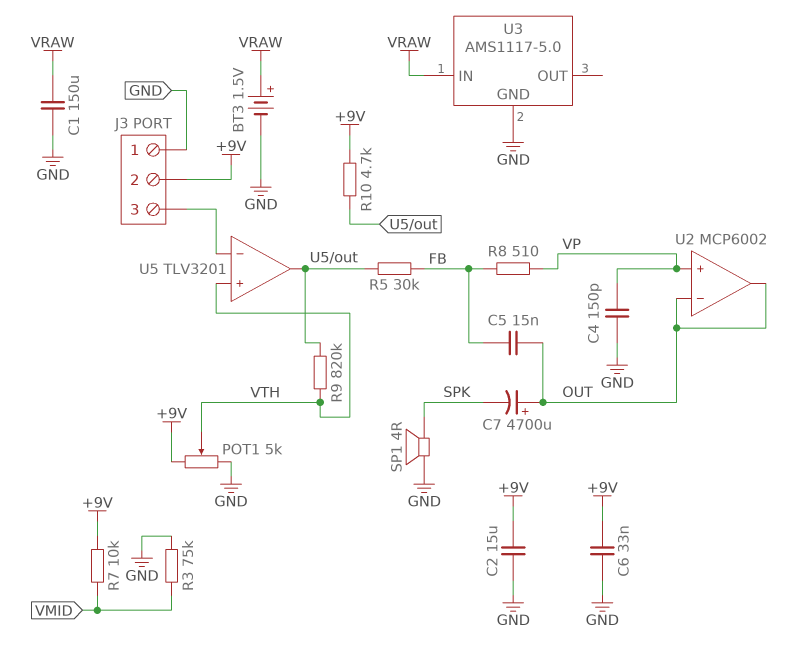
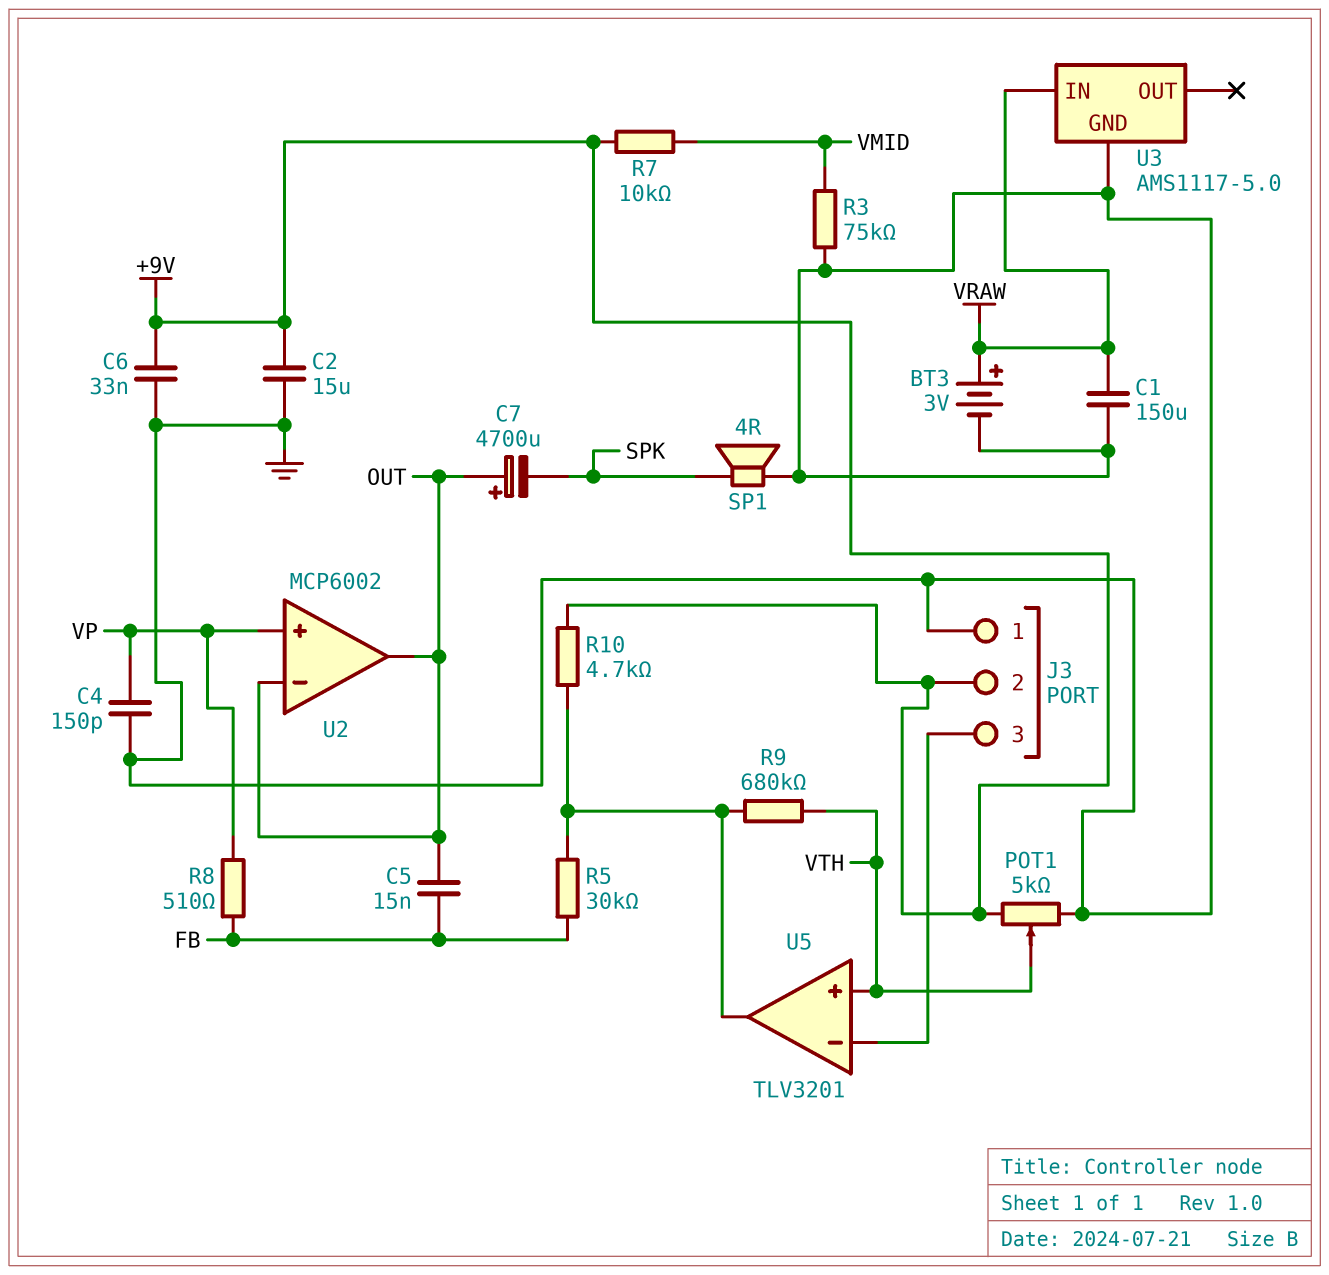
BT3: 1.5V (plus VRAW, minus GND) -> 3V (plus VRAW, minus GND)
R9: 820k (U5/out, VTH) -> 680k (U5/out, VTH)

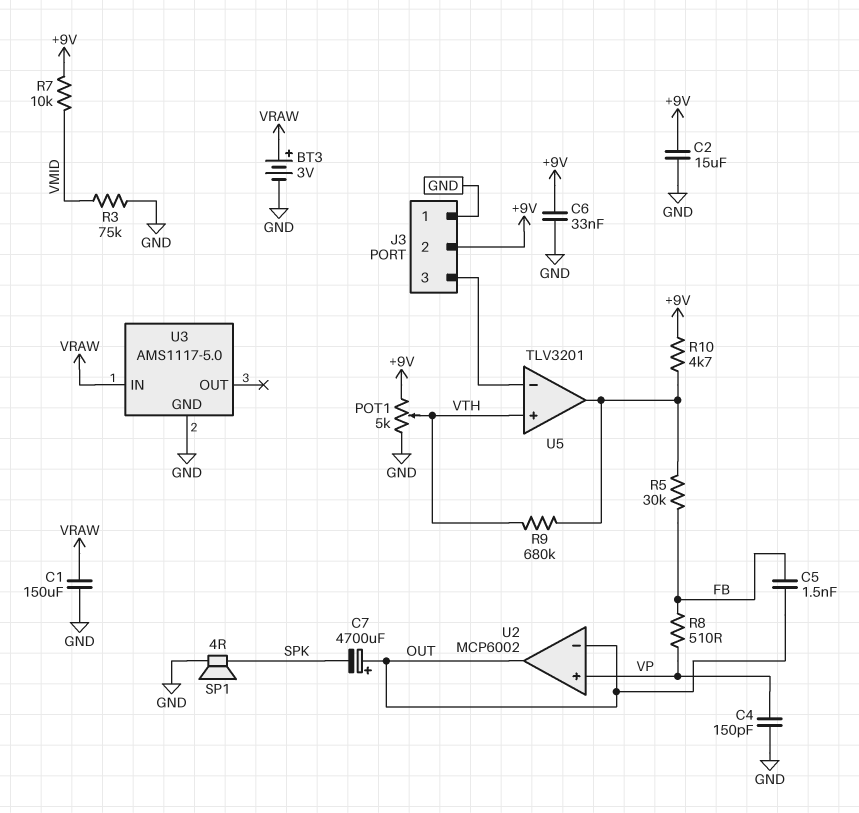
C5: 15nF (FB, OUT) -> 1.5nF (FB, OUT)

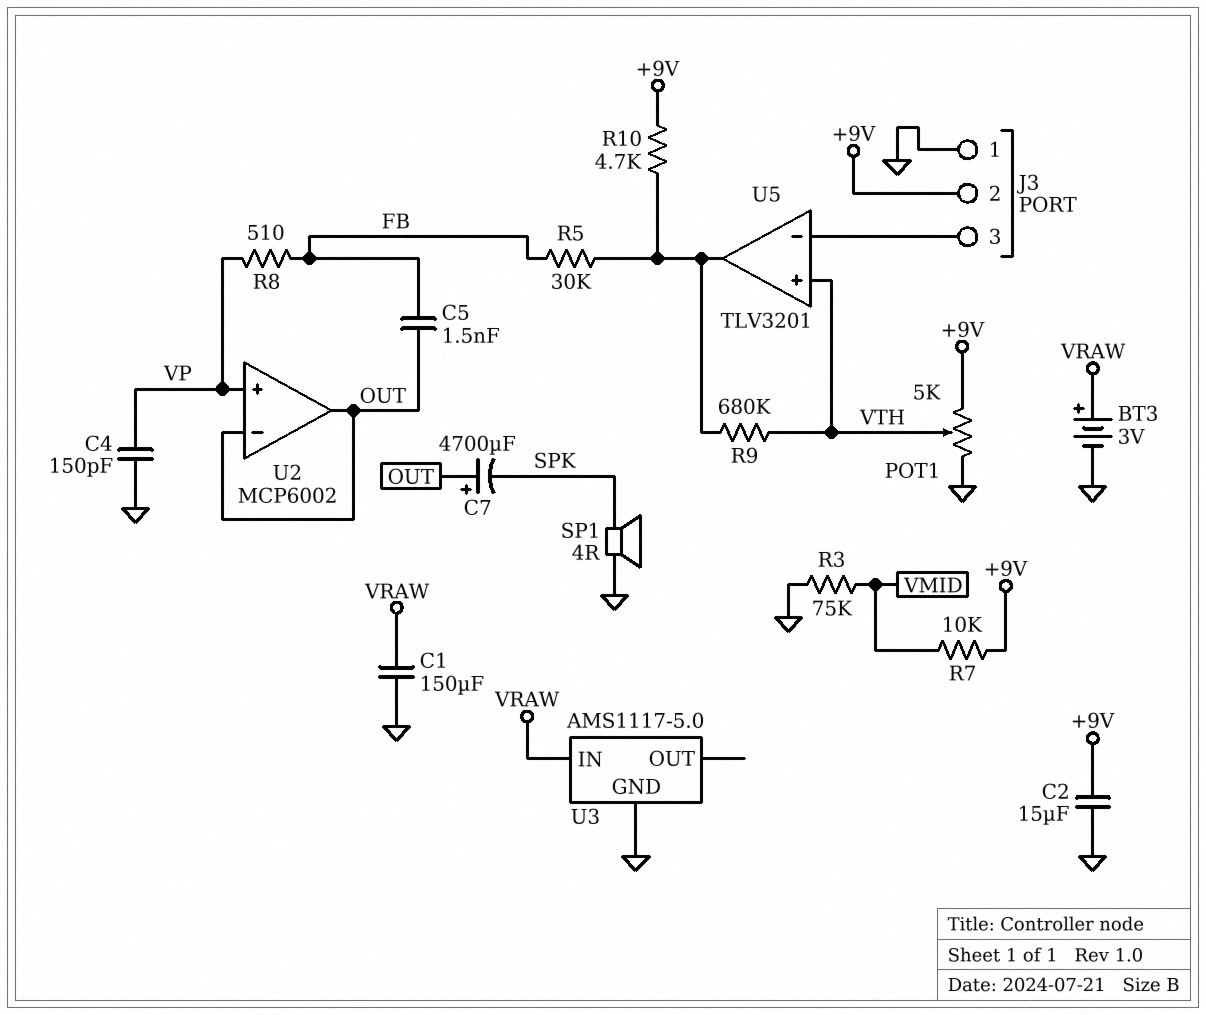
C6: 33nF (+9V, GND) -> none

